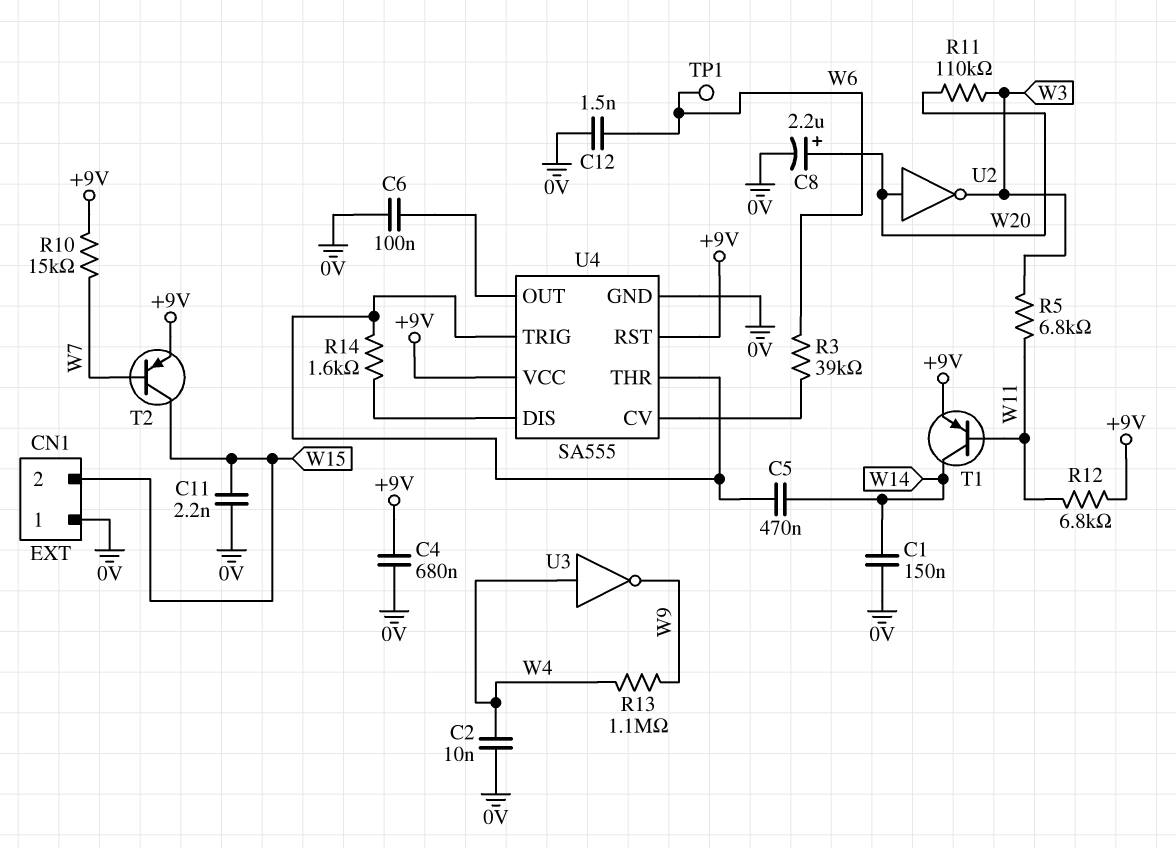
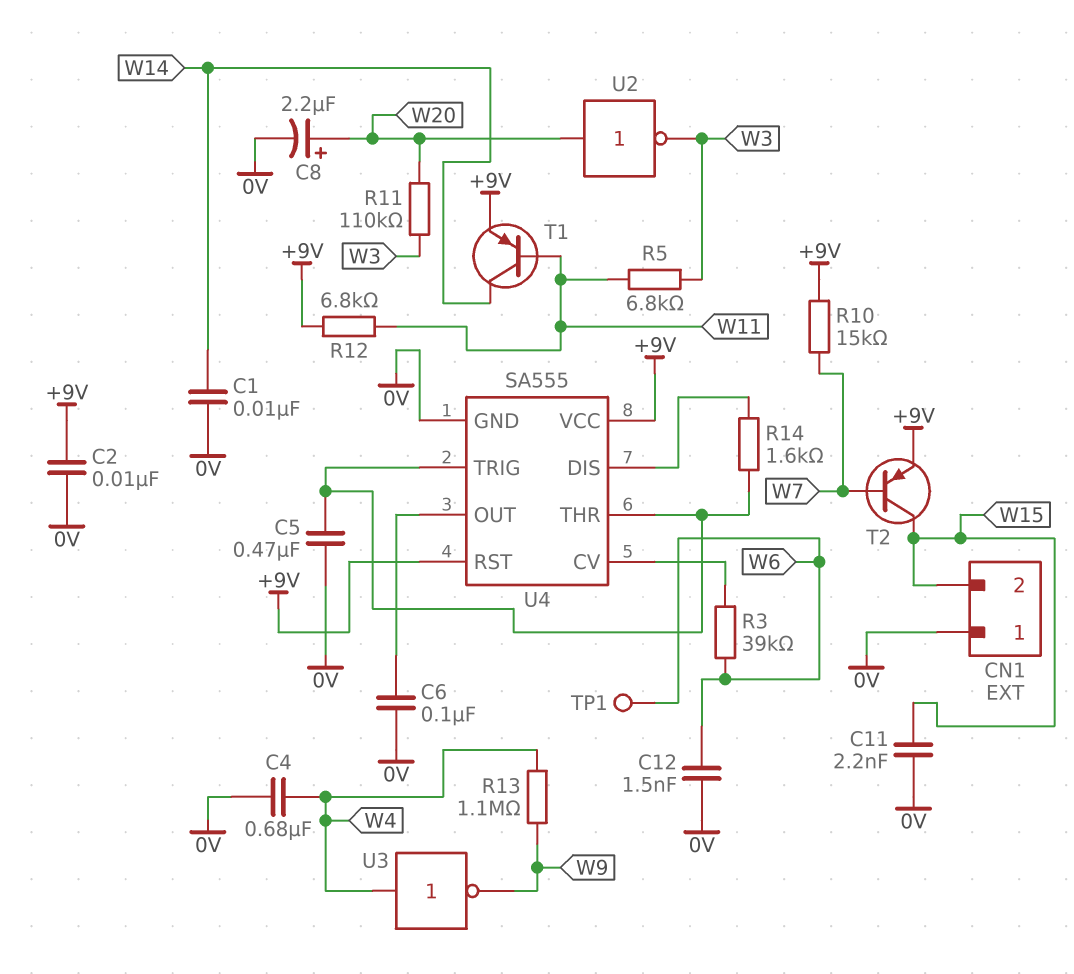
C1: 150nF (0V, W14) -> 10nF (0V, W14)
C2: 10nF (0V, W4) -> 10nF (+9V, 0V)
C4: 680nF (+9V, 0V) -> 680nF (0V, W4)
C5: 470nF (U4/THR, W14) -> 470nF (0V, U4/THR)

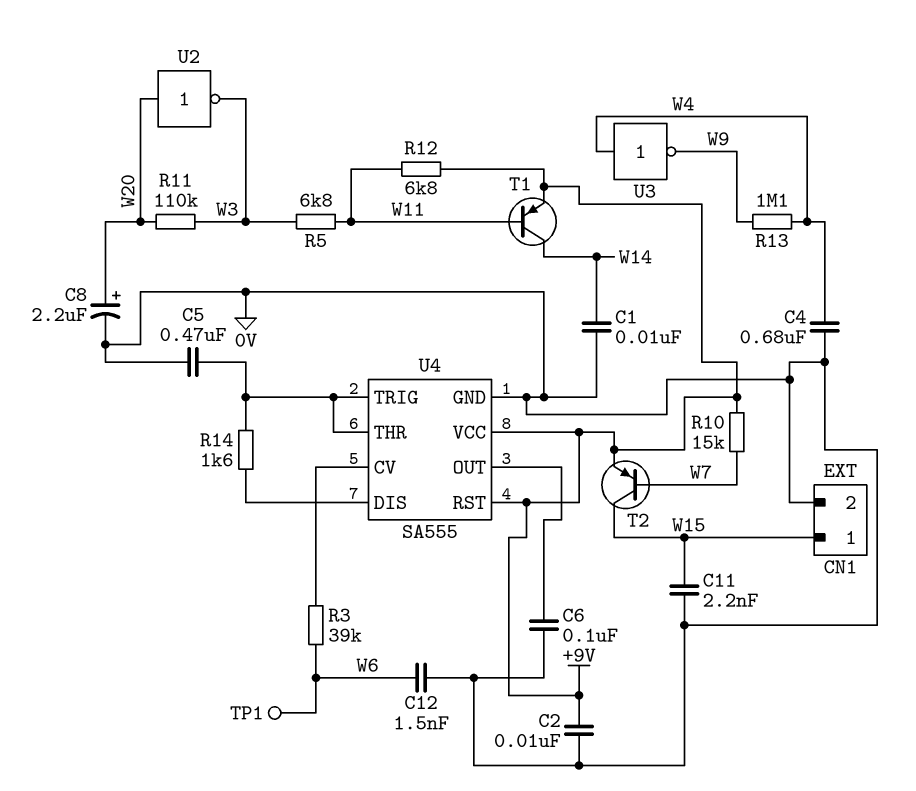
CN1 pin 1: 0V -> W15
CN1 pin 2: W15 -> 0V

